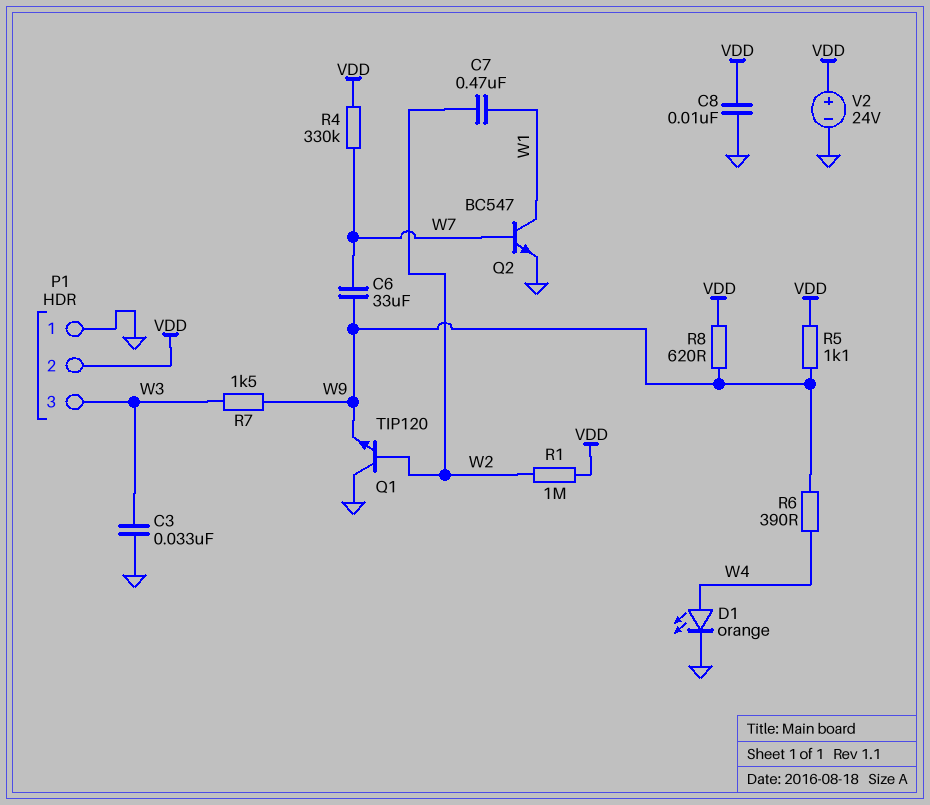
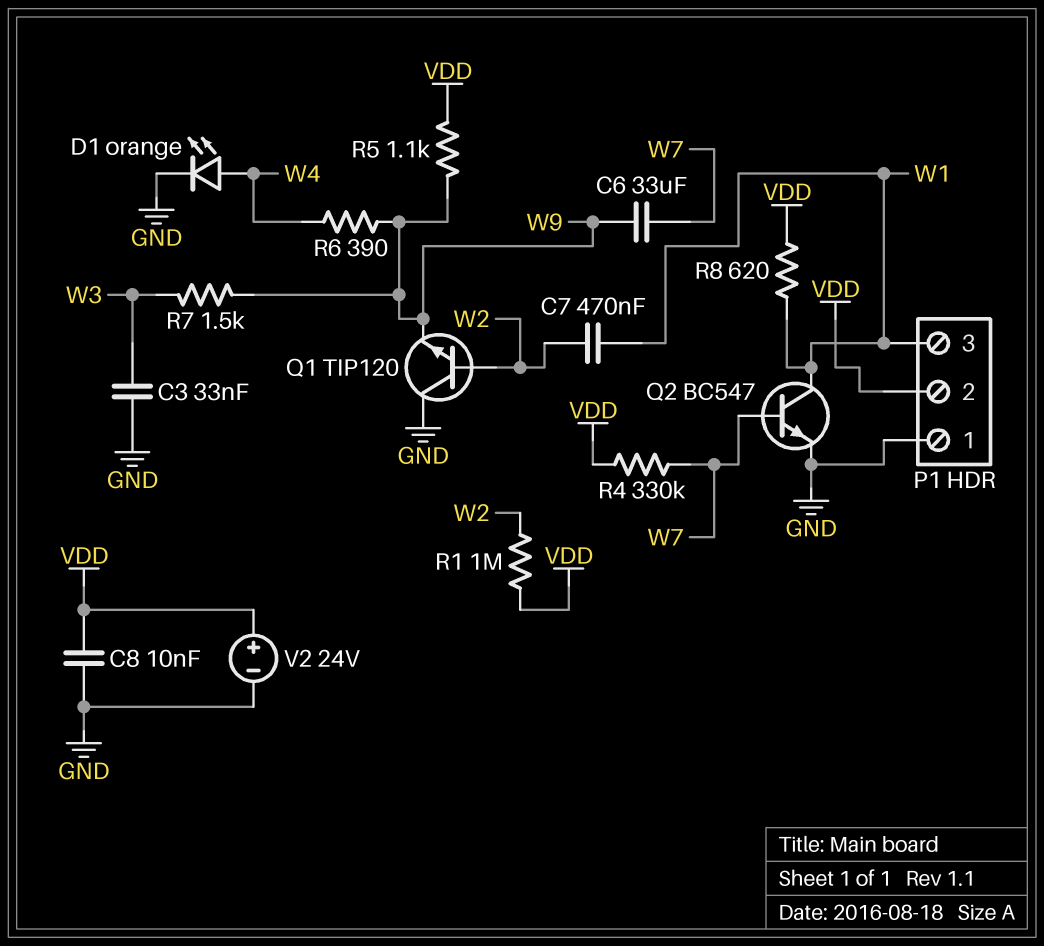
P1 pin 3: W3 -> W1
R8: 620 (VDD, W9) -> 620 (VDD, W1)

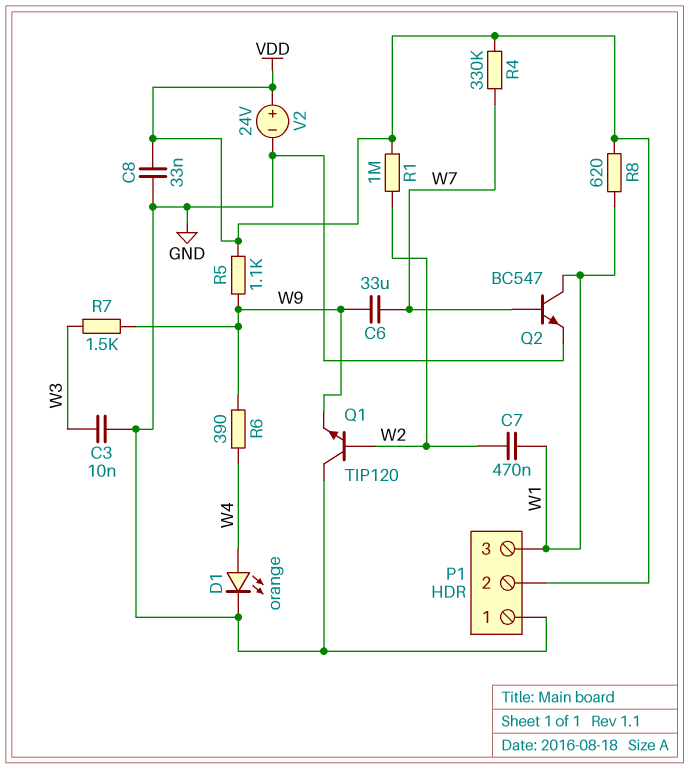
C3: 33nF (GND, W3) -> 10nF (GND, W3)
C8: 10nF (GND, VDD) -> 33nF (GND, VDD)

